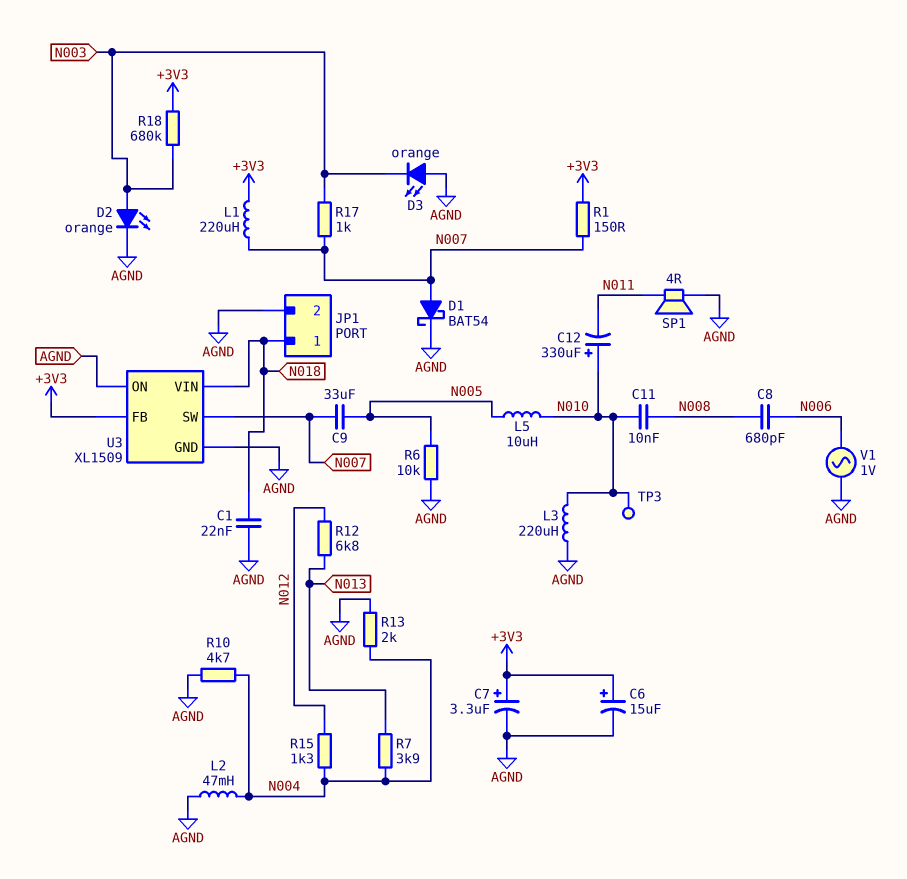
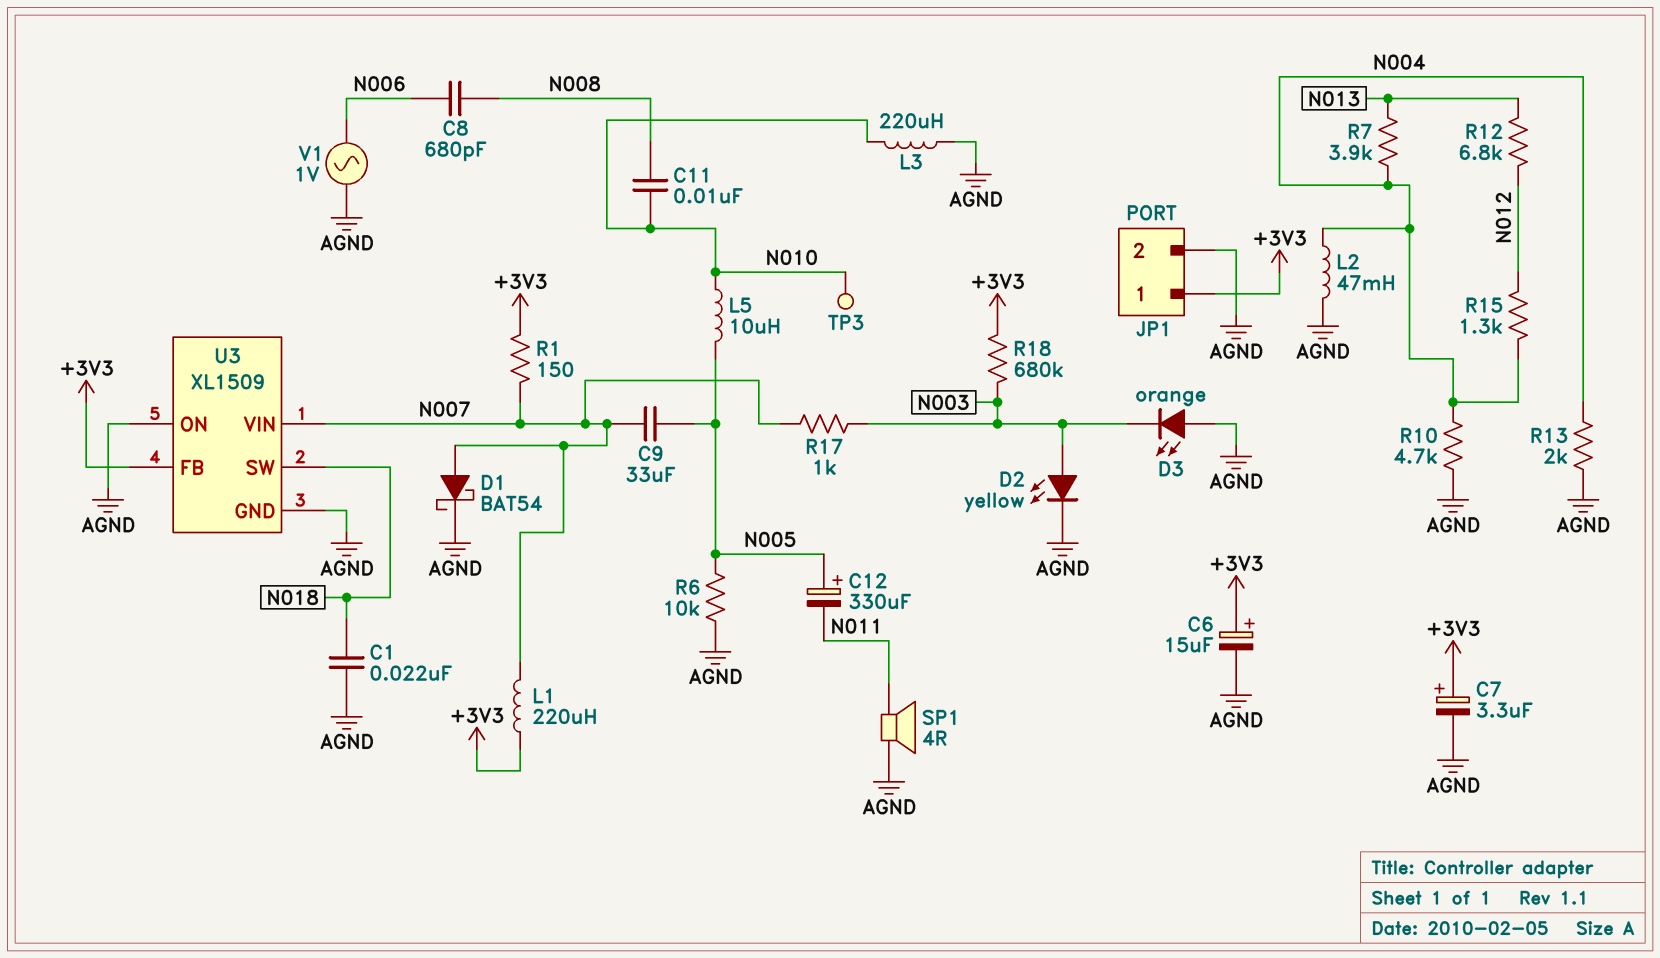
C12: 330uF (plus N010, minus N011) -> 330uF (plus N005, minus N011)
D2: LED orange (A N003, K AGND) -> LED yellow (A N003, K AGND)
JP1 pin 1: N018 -> +3V3
U3 pin SW: N007 -> N018
U3 pin VIN: N018 -> N007

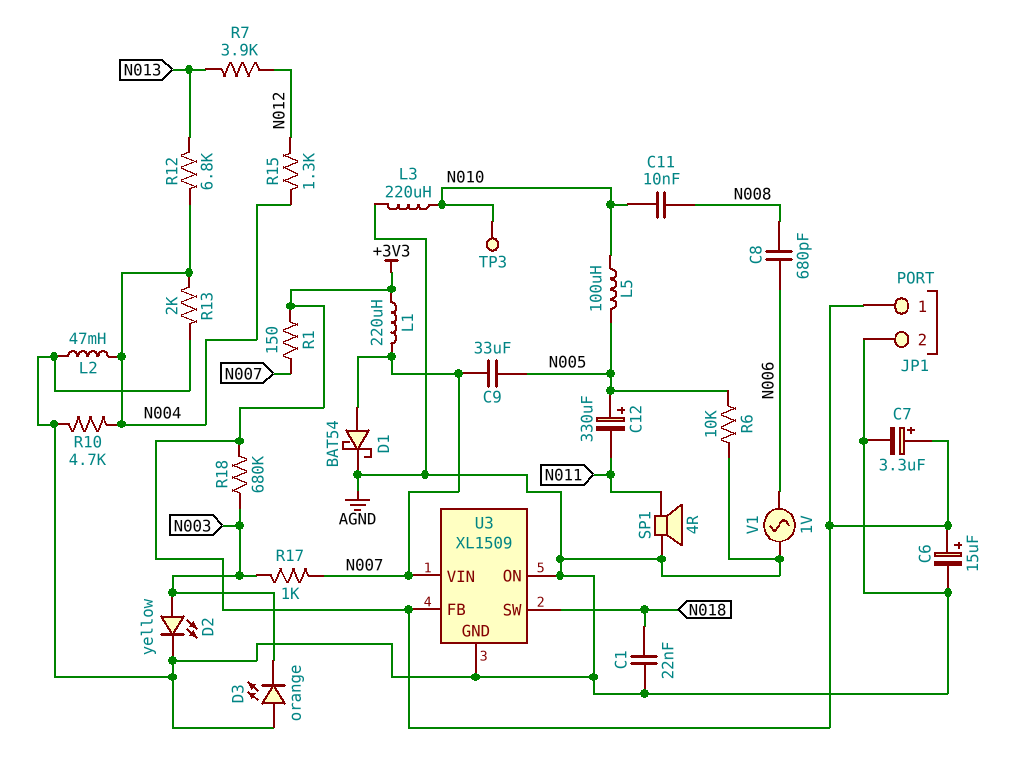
L5: 10uH (N005, N010) -> 100uH (N005, N010)
R7: 3.9k (N004, N013) -> 3.9k (N012, N013)
R12: 6.8k (N012, N013) -> 6.8k (N004, N013)

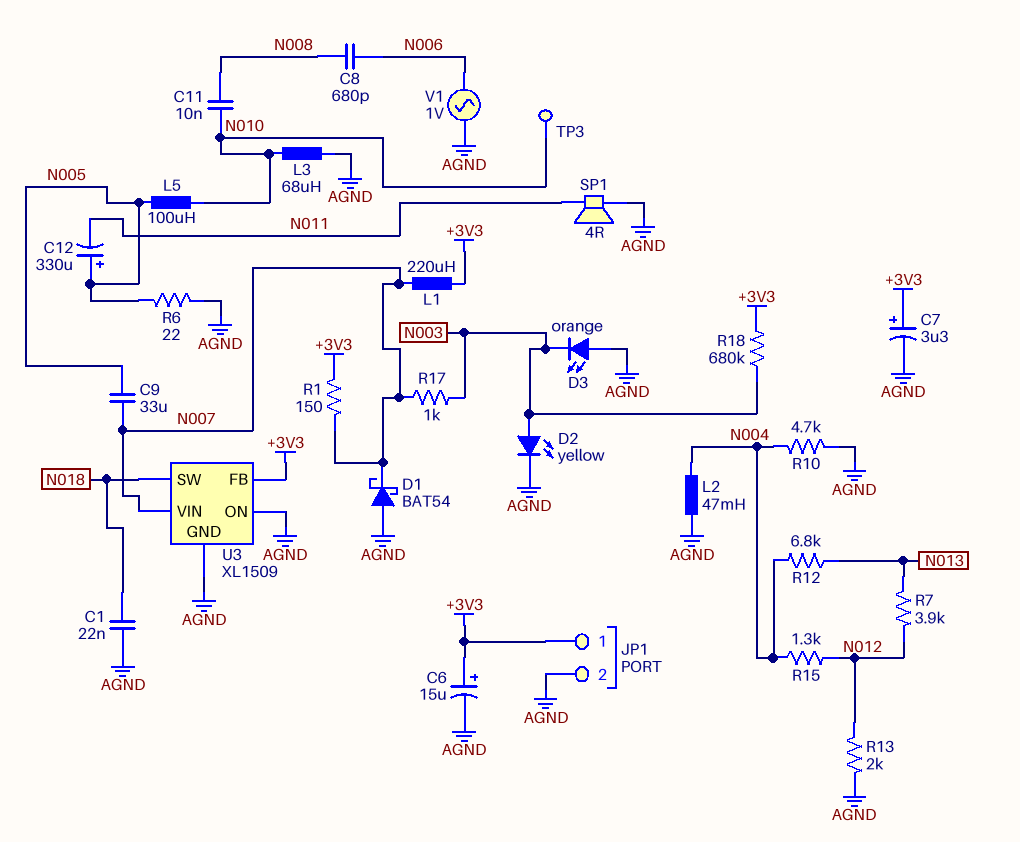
D1: schottky BAT54 (A N007, K AGND) -> schottky BAT54 (A AGND, K N007)
L3: 220uH (AGND, N010) -> 68uH (AGND, N010)
R6: 10k (AGND, N005) -> 22 (AGND, N005)
R13: 2k (AGND, N004) -> 2k (AGND, N012)

